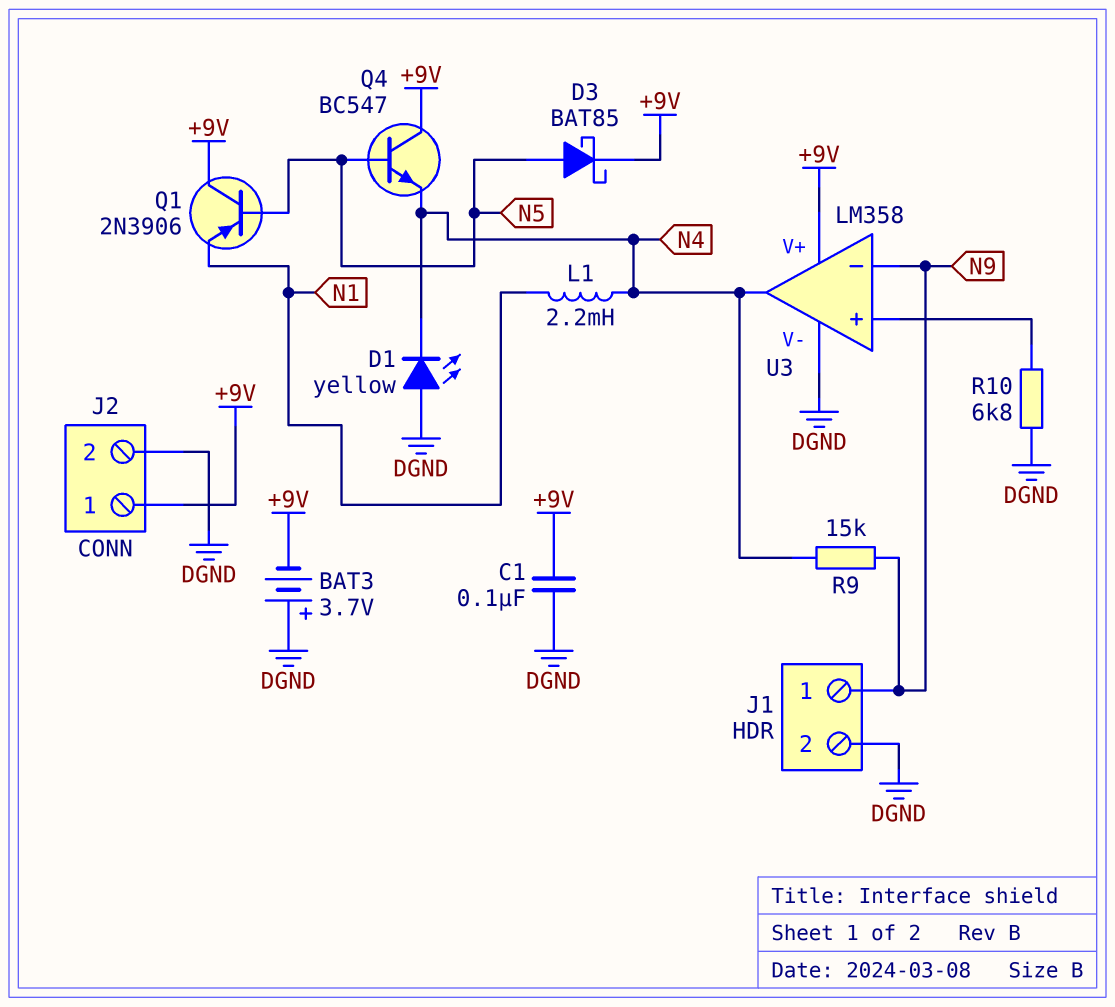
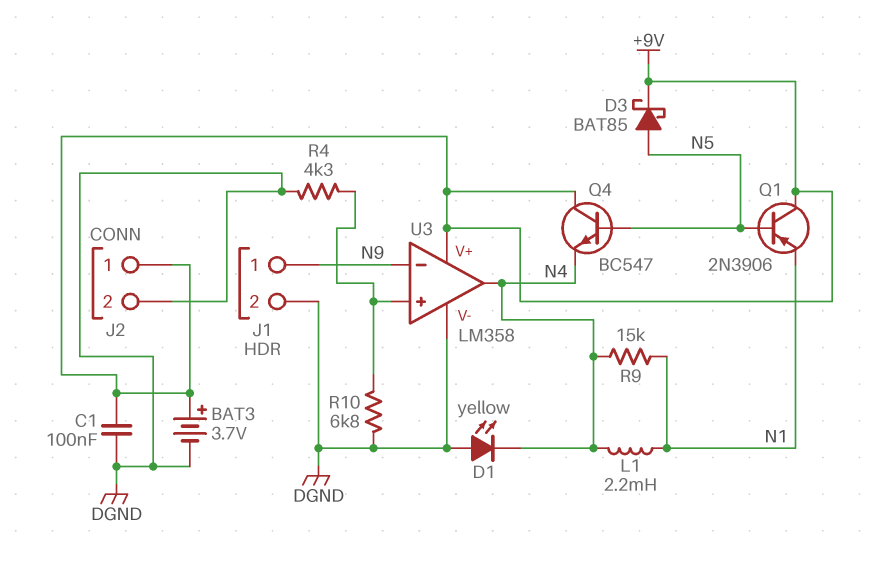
BAT3: 3.7V (plus DGND, minus +9V) -> 3.7V (plus +9V, minus DGND)
R4: none -> 4.3k (DGND, U3/in+)
R9: 15k (N4, N9) -> 15k (N1, N4)

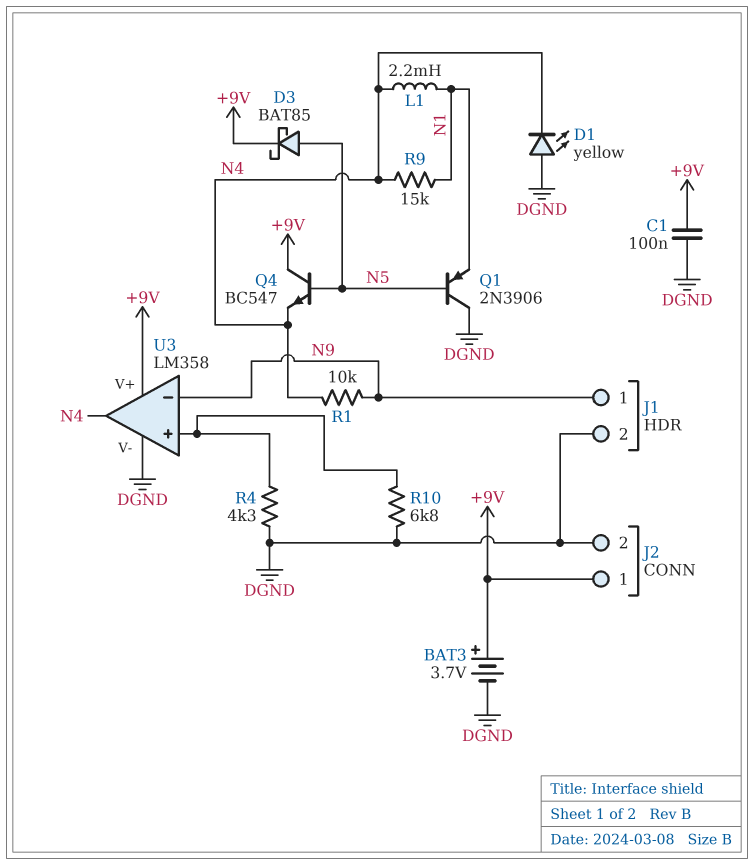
Q1: PNP 2N3906 (B N5, C +9V, E N1) -> PNP 2N3906 (B N5, C DGND, E N1)
R1: none -> 10k (N4, N9)

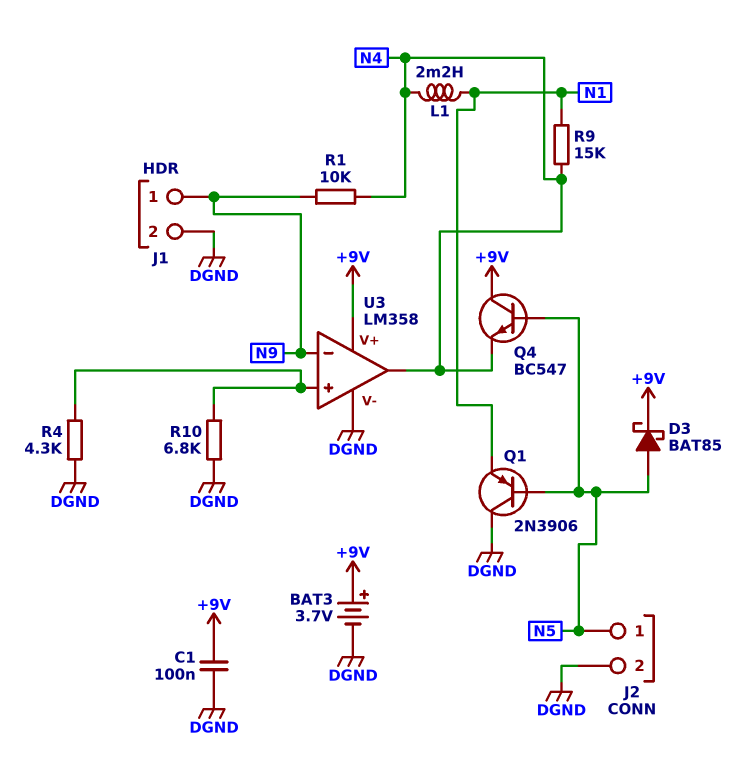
D1: LED yellow (A DGND, K N4) -> none
J2 pin 1: +9V -> N5

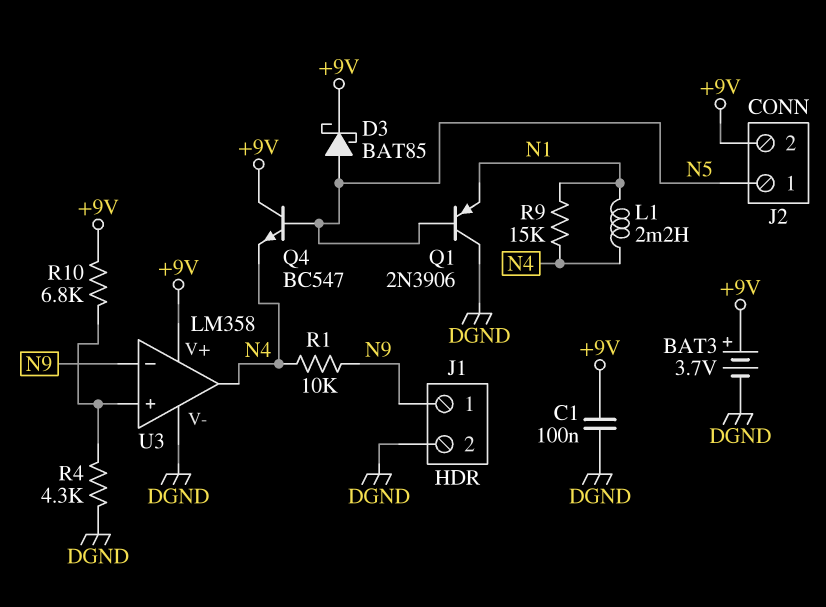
J2 pin 2: DGND -> +9V
R10: 6.8k (DGND, U3/in+) -> 6.8k (+9V, U3/in+)

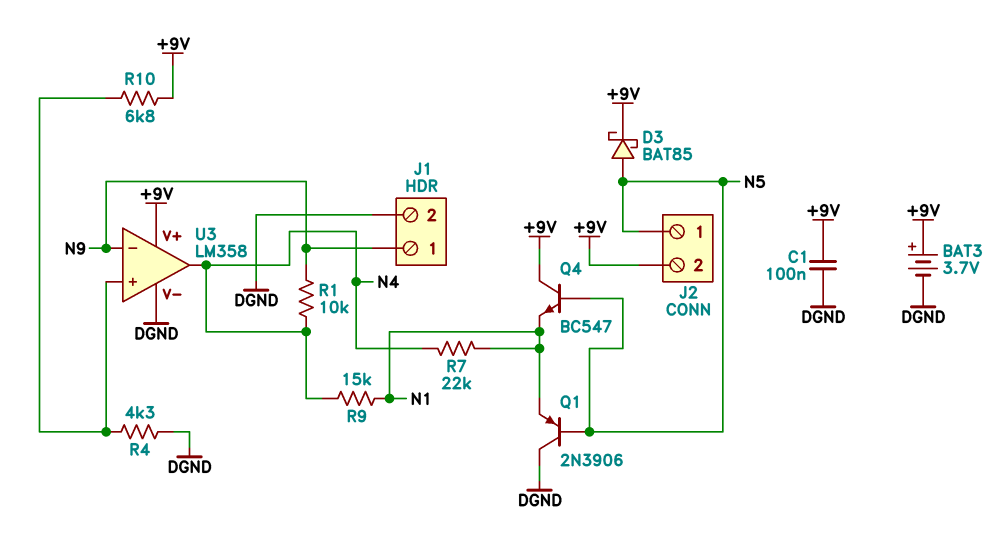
L1: 2.2mH (N1, N4) -> none
Q4: NPN BC547 (B N5, C +9V, E N4) -> NPN BC547 (B N5, C +9V, E N1)
R7: none -> 22k (N1, N4)

